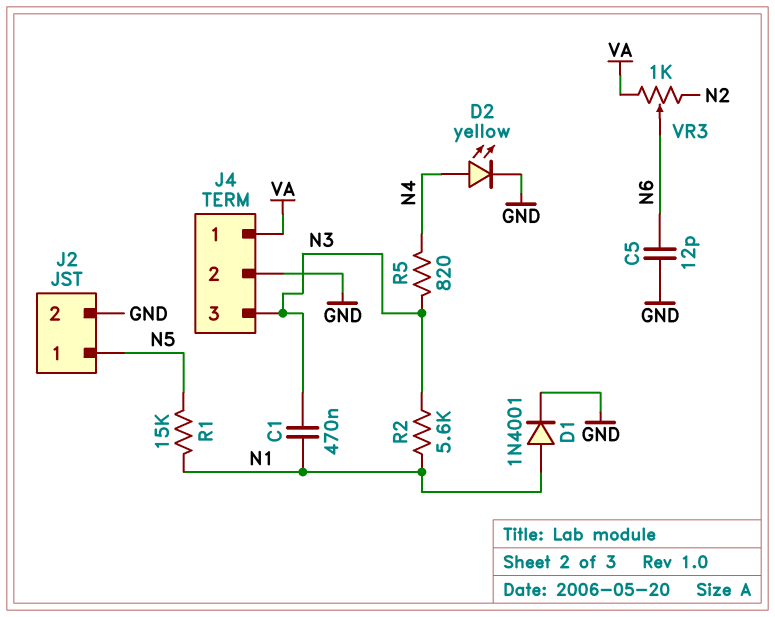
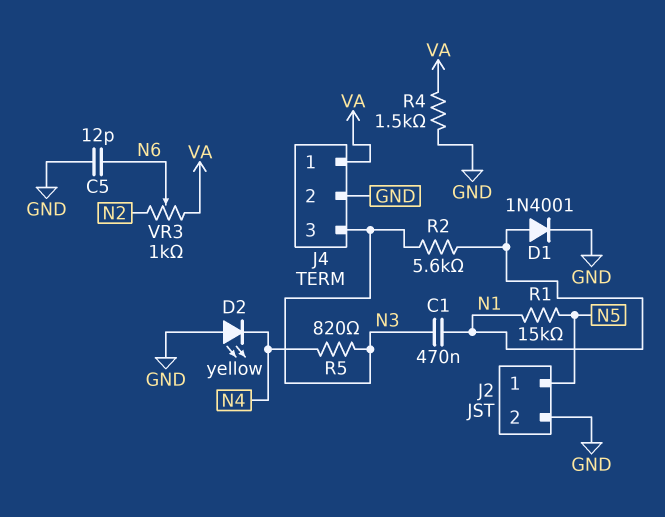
D2: LED yellow (A N4, K GND) -> LED yellow (A GND, K N4)
R4: none -> 1.5k (GND, VA)

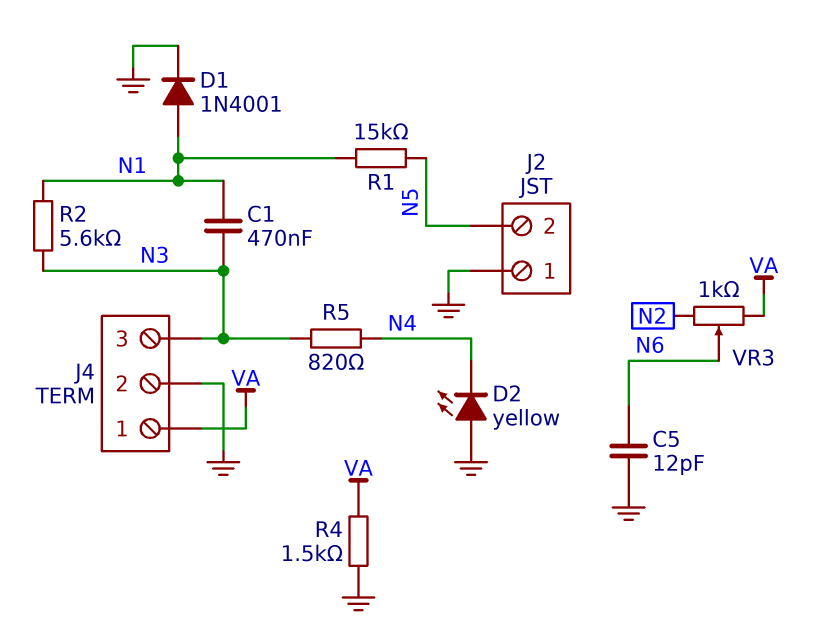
J2 pin 1: N5 -> GND
J2 pin 2: GND -> N5

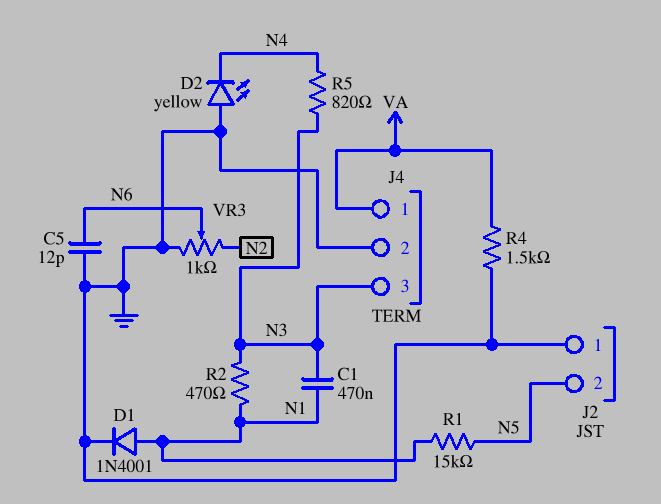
R2: 5.6k (N1, N3) -> 470 (N1, N3)
VR3: 1k (N2, VA, wiper N6) -> 1k (GND, N2, wiper N6)

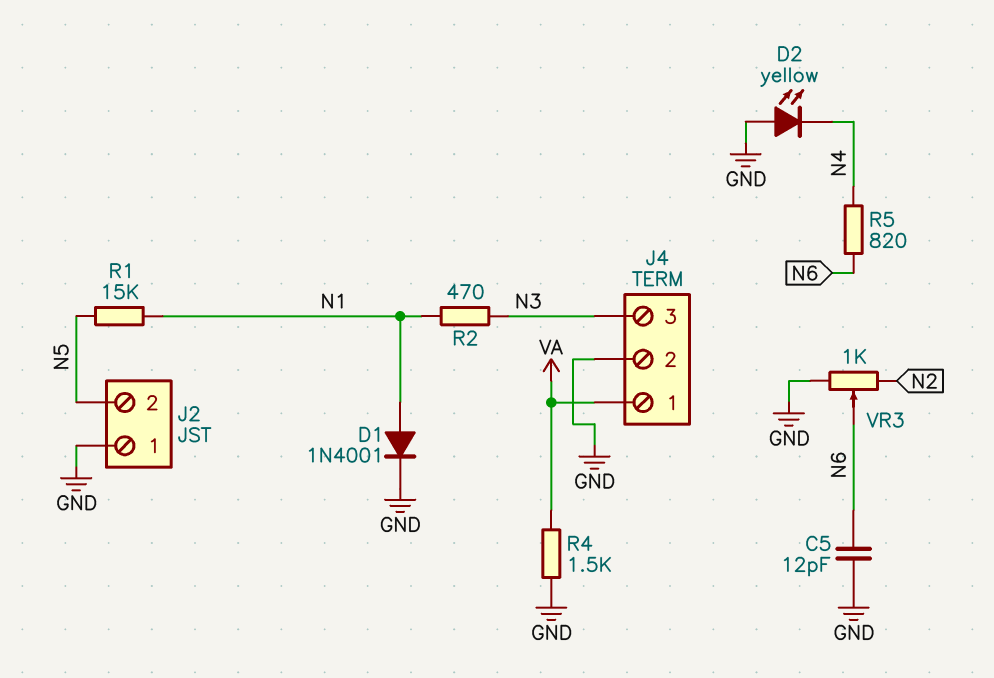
C1: 470nF (N1, N3) -> none
R5: 820 (N3, N4) -> 820 (N4, N6)

